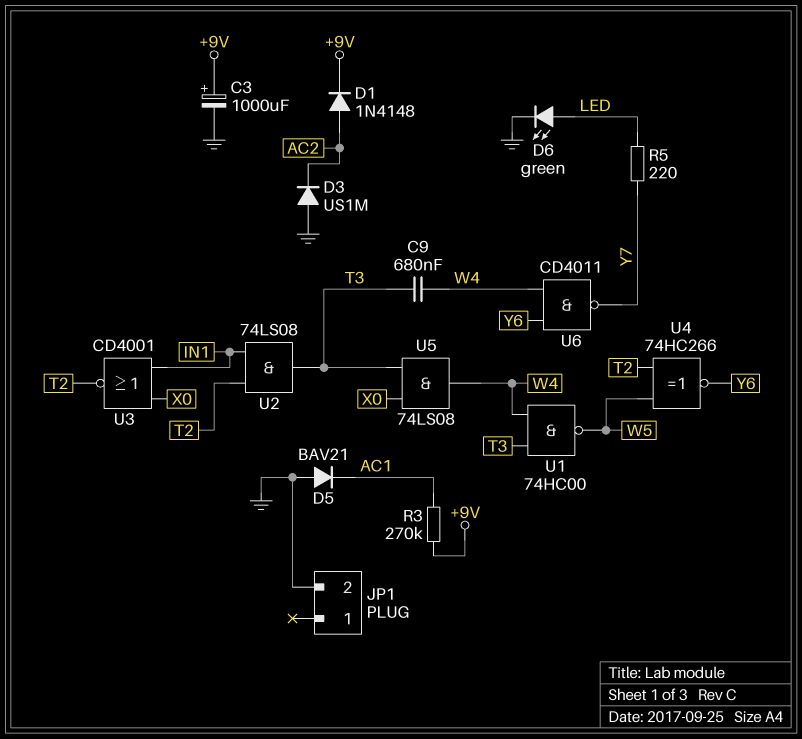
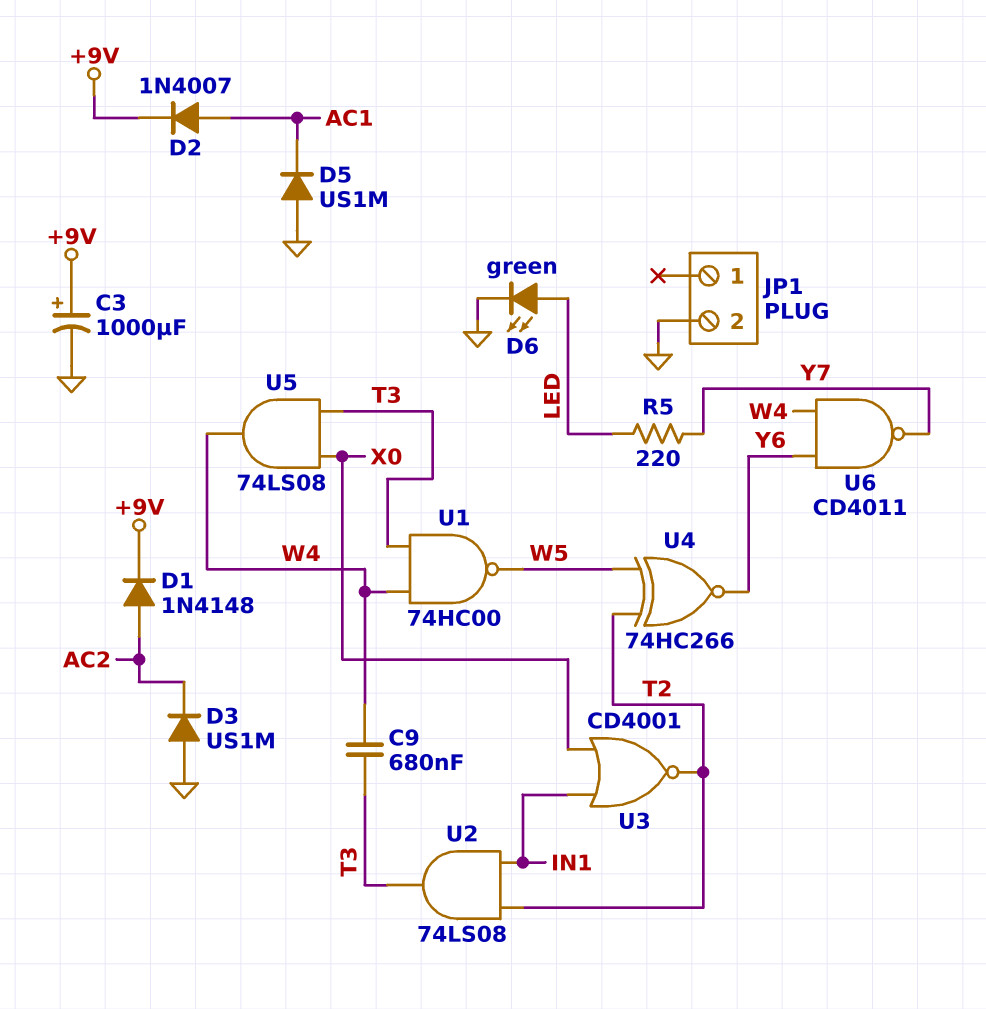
D2: none -> diode 1N4007 (A AC1, K +9V)
D5: diode BAV21 (A GND, K AC1) -> diode US1M (A GND, K AC1)
R3: 270k (+9V, AC1) -> none

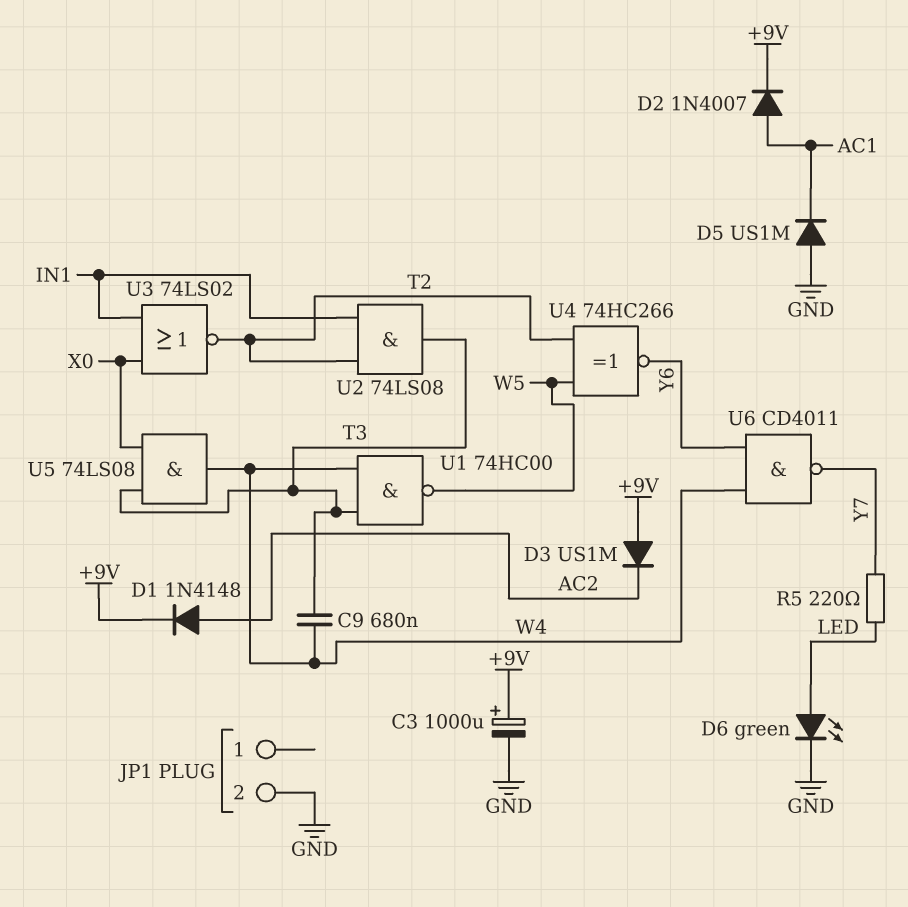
D3: diode US1M (A GND, K AC2) -> diode US1M (A +9V, K AC2)
U3: NOR CD4001 (in IN1, in X0, out T2) -> NOR 74LS02 (in IN1, in X0, out T2)

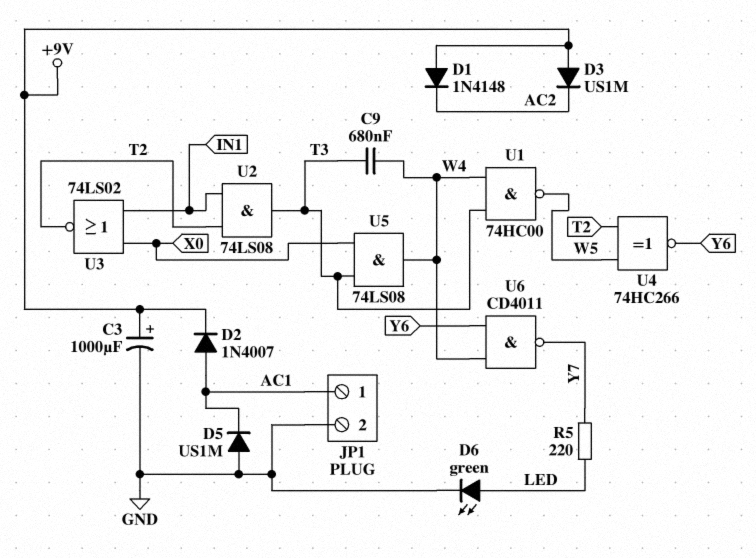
D1: diode 1N4148 (A AC2, K +9V) -> diode 1N4148 (A +9V, K AC2)
JP1 pin 1: none -> AC1

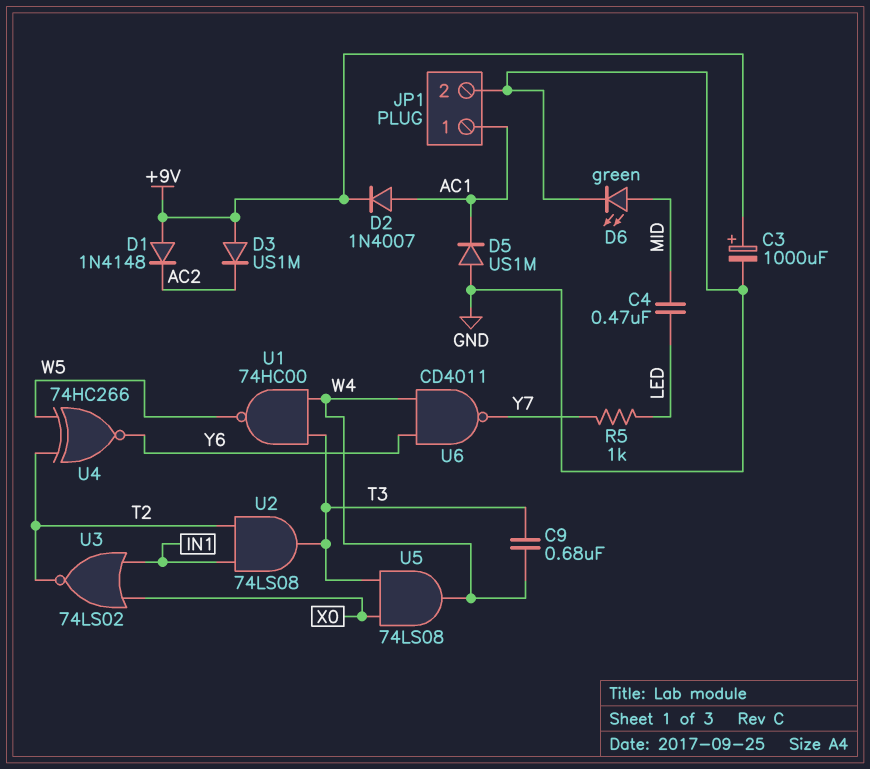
C4: none -> 470nF (LED, MID)
D6: LED green (A LED, K GND) -> LED green (A MID, K GND)
R5: 220 (LED, Y7) -> 1k (LED, Y7)

